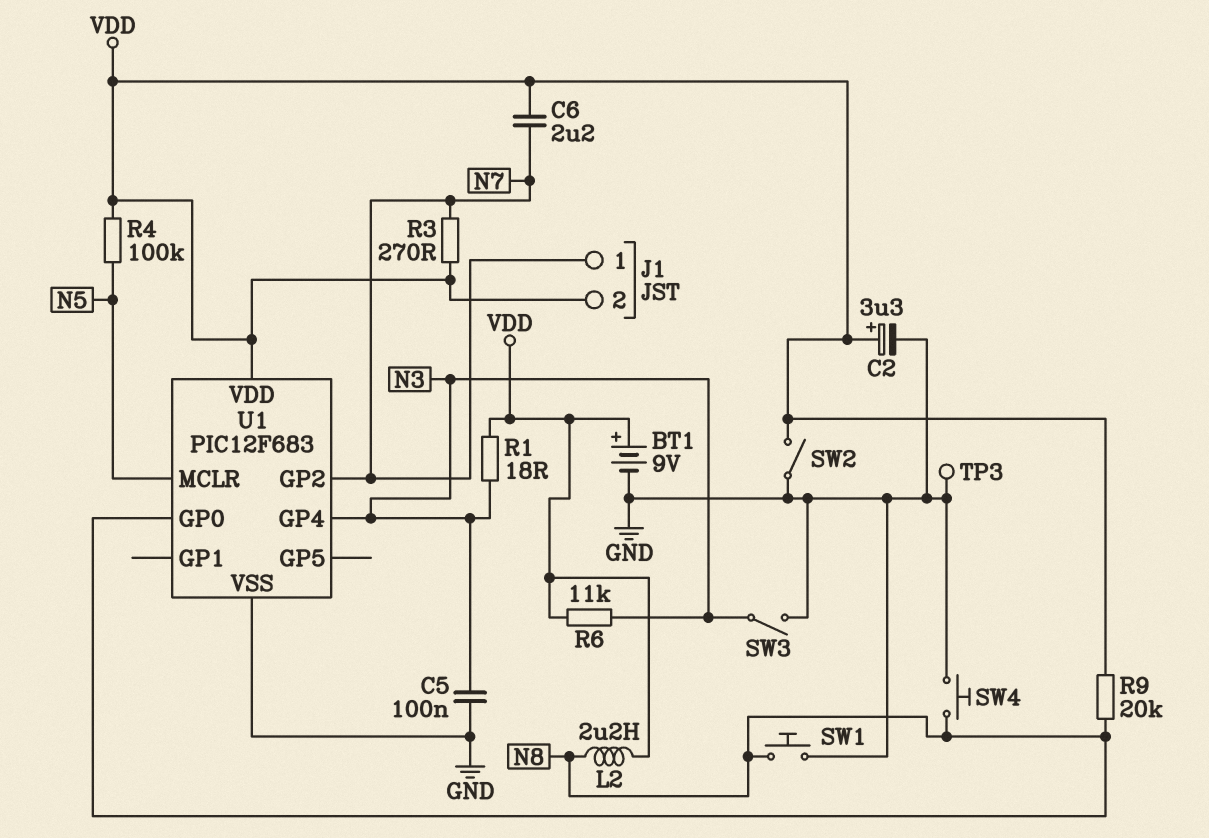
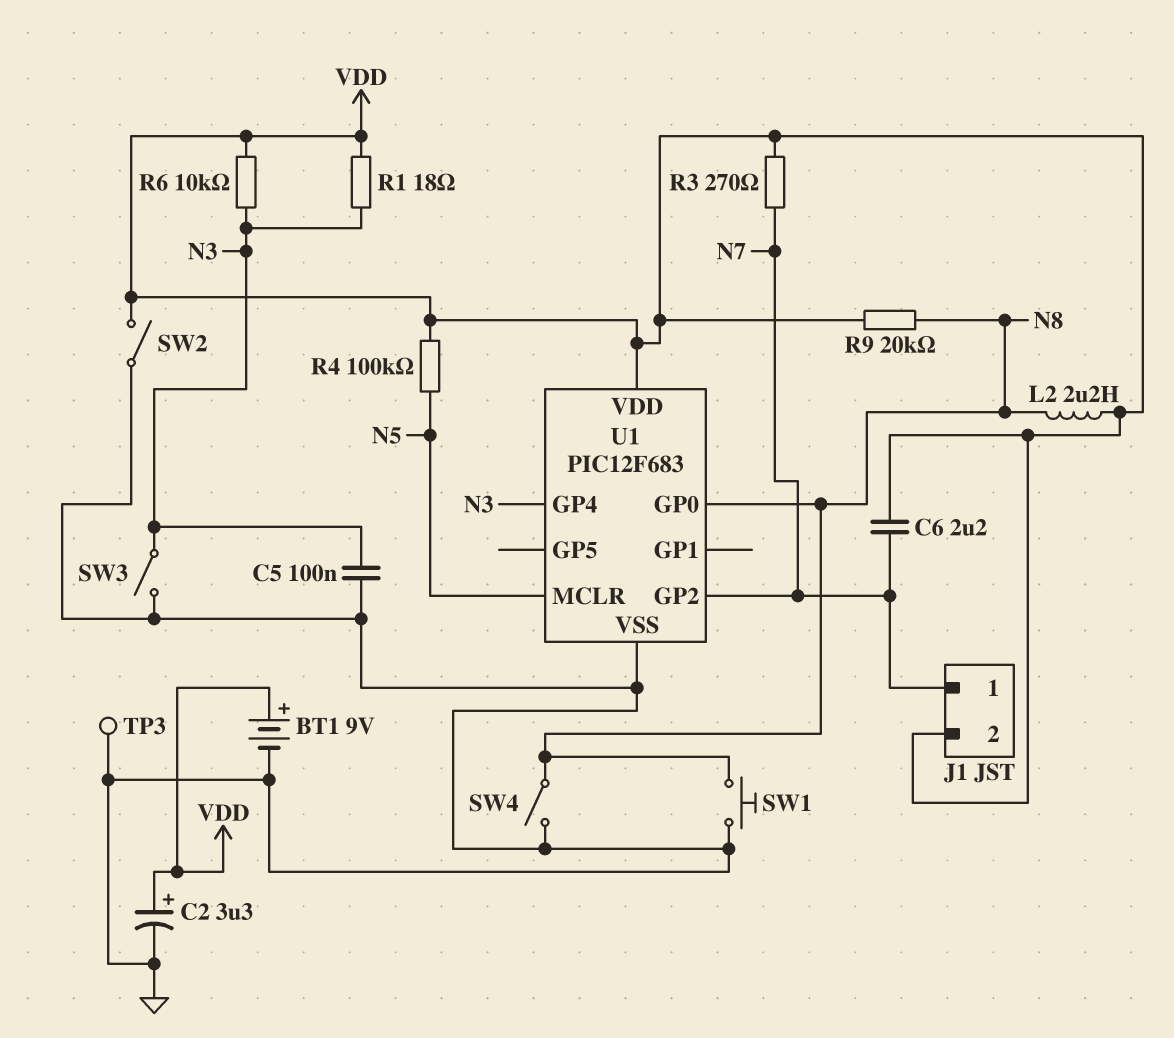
R6: 11k (N3, VDD) -> 10k (N3, VDD)
SW4: button (GND, N8) -> switch (GND, N8)

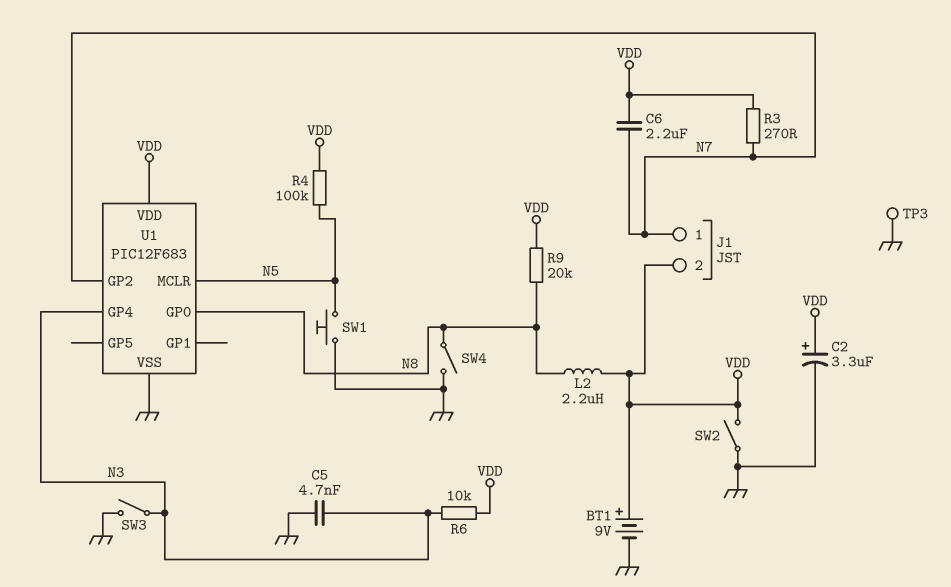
C5: 100nF (GND, N3) -> 4.7nF (GND, N3)
R1: 18 (N3, VDD) -> none
SW1: button (GND, N8) -> button (GND, N5)

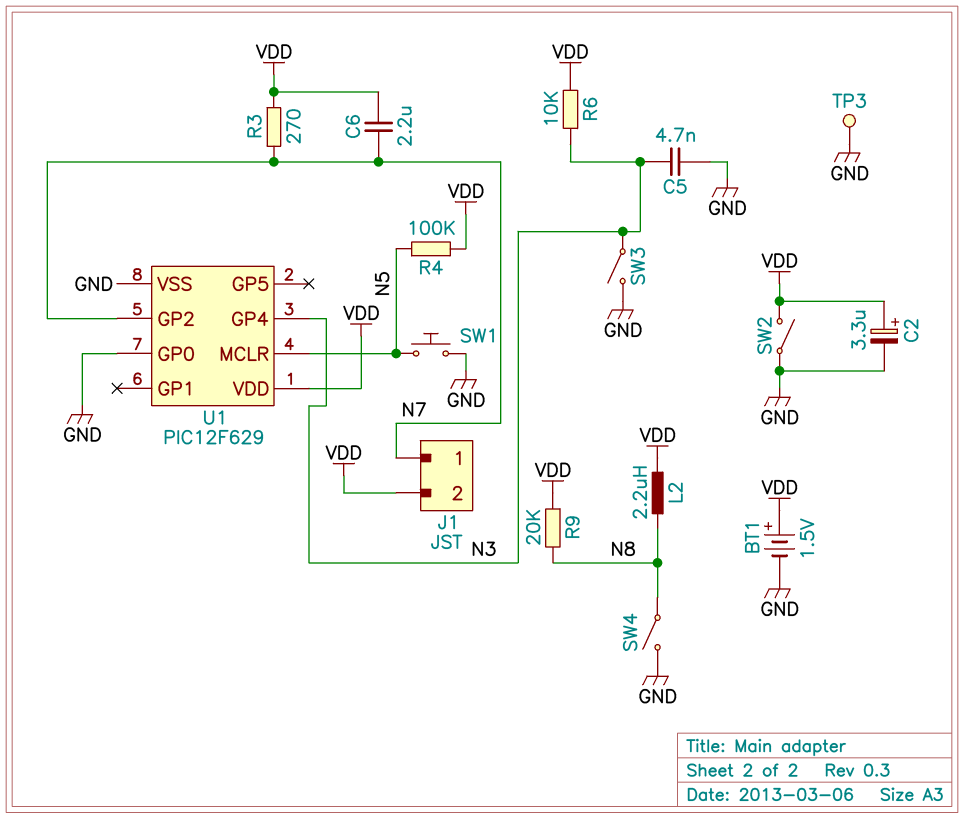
BT1: 9V (plus VDD, minus GND) -> 1.5V (plus VDD, minus GND)
U1: PIC12F683 -> PIC12F629
U1 pin GP0: N8 -> GND

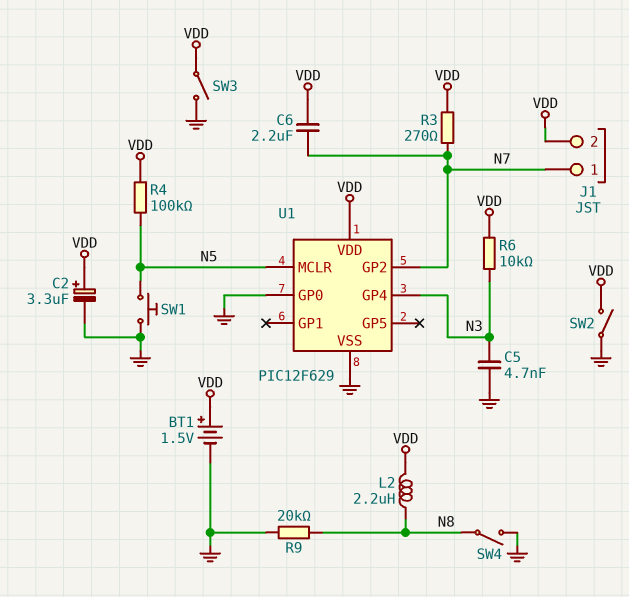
R9: 20k (N8, VDD) -> 20k (GND, N8)
SW3: switch (GND, N3) -> switch (GND, VDD)
TP3: test point (GND) -> none

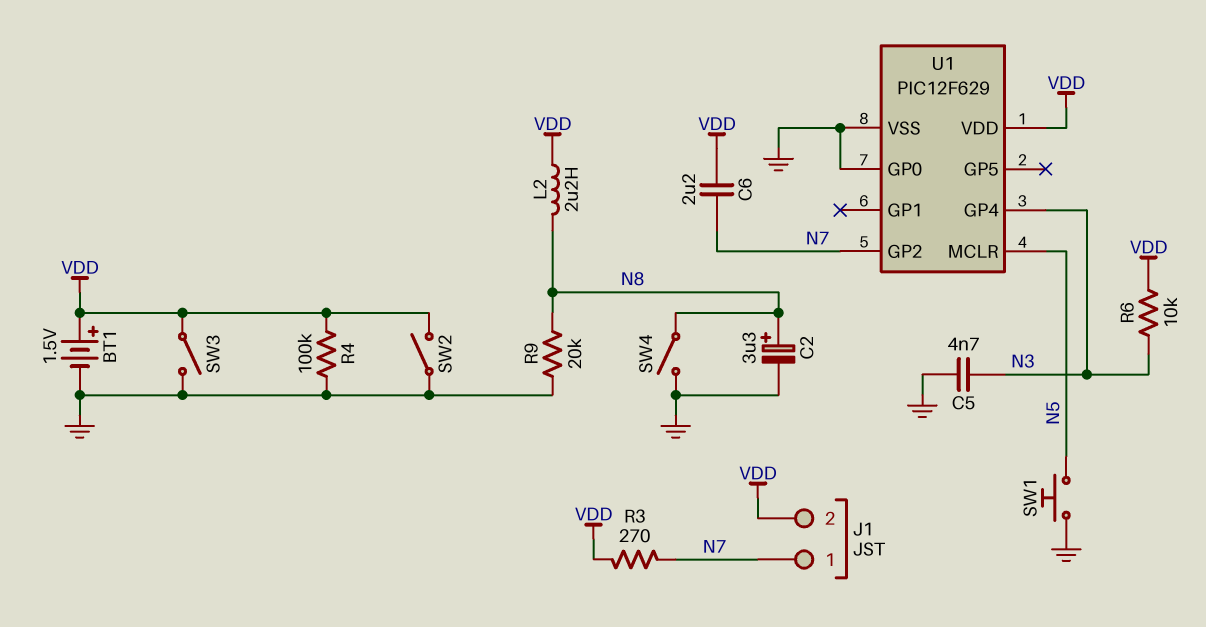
C2: 3.3uF (plus VDD, minus GND) -> 3.3uF (plus N8, minus GND)
R4: 100k (N5, VDD) -> 100k (GND, VDD)

